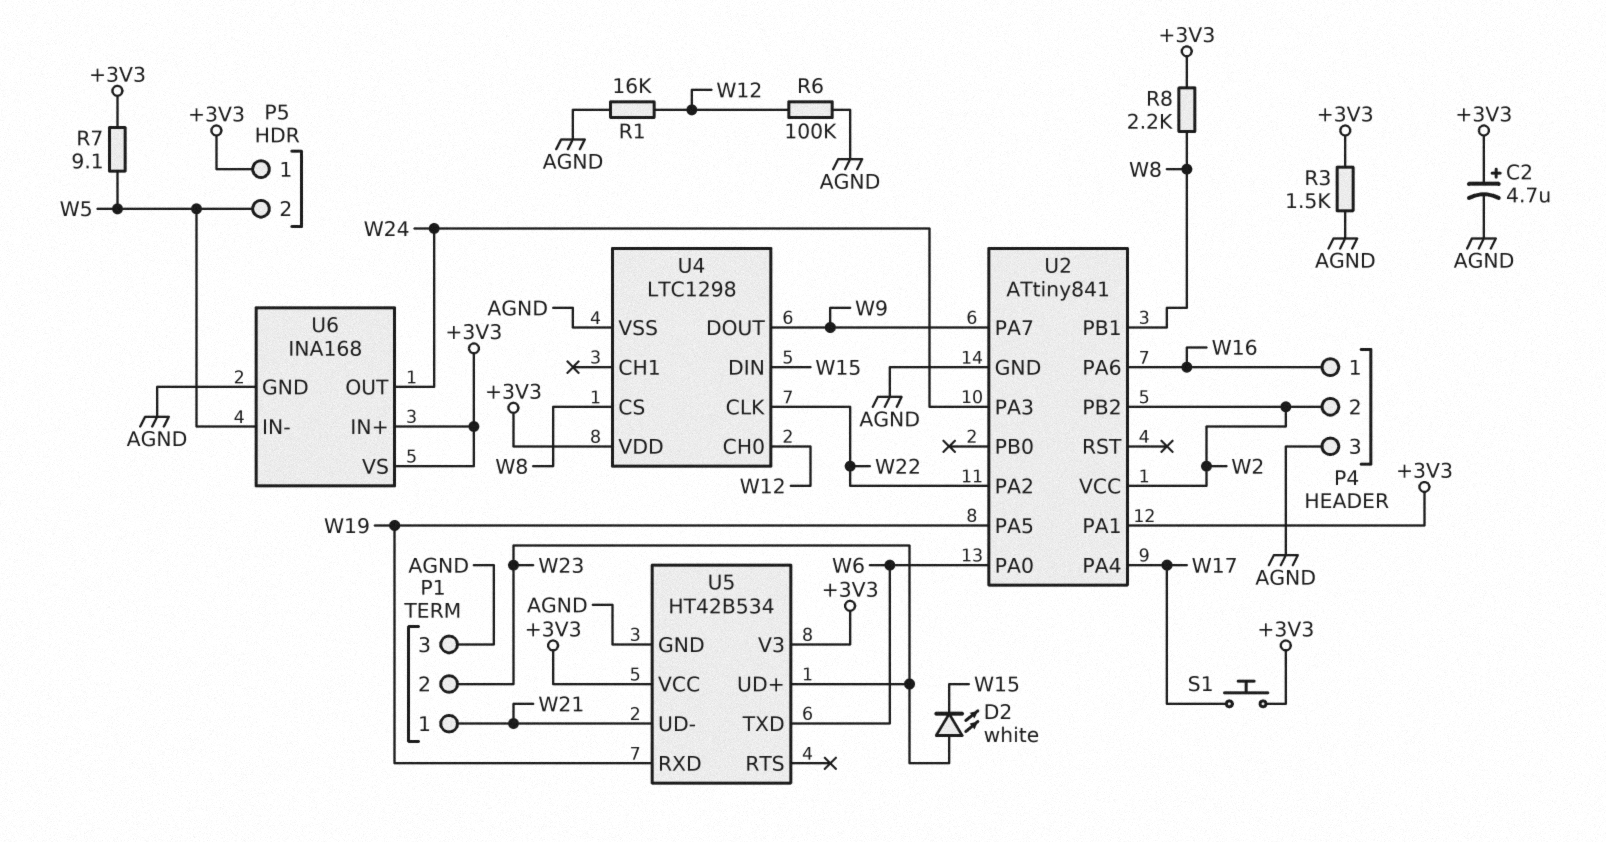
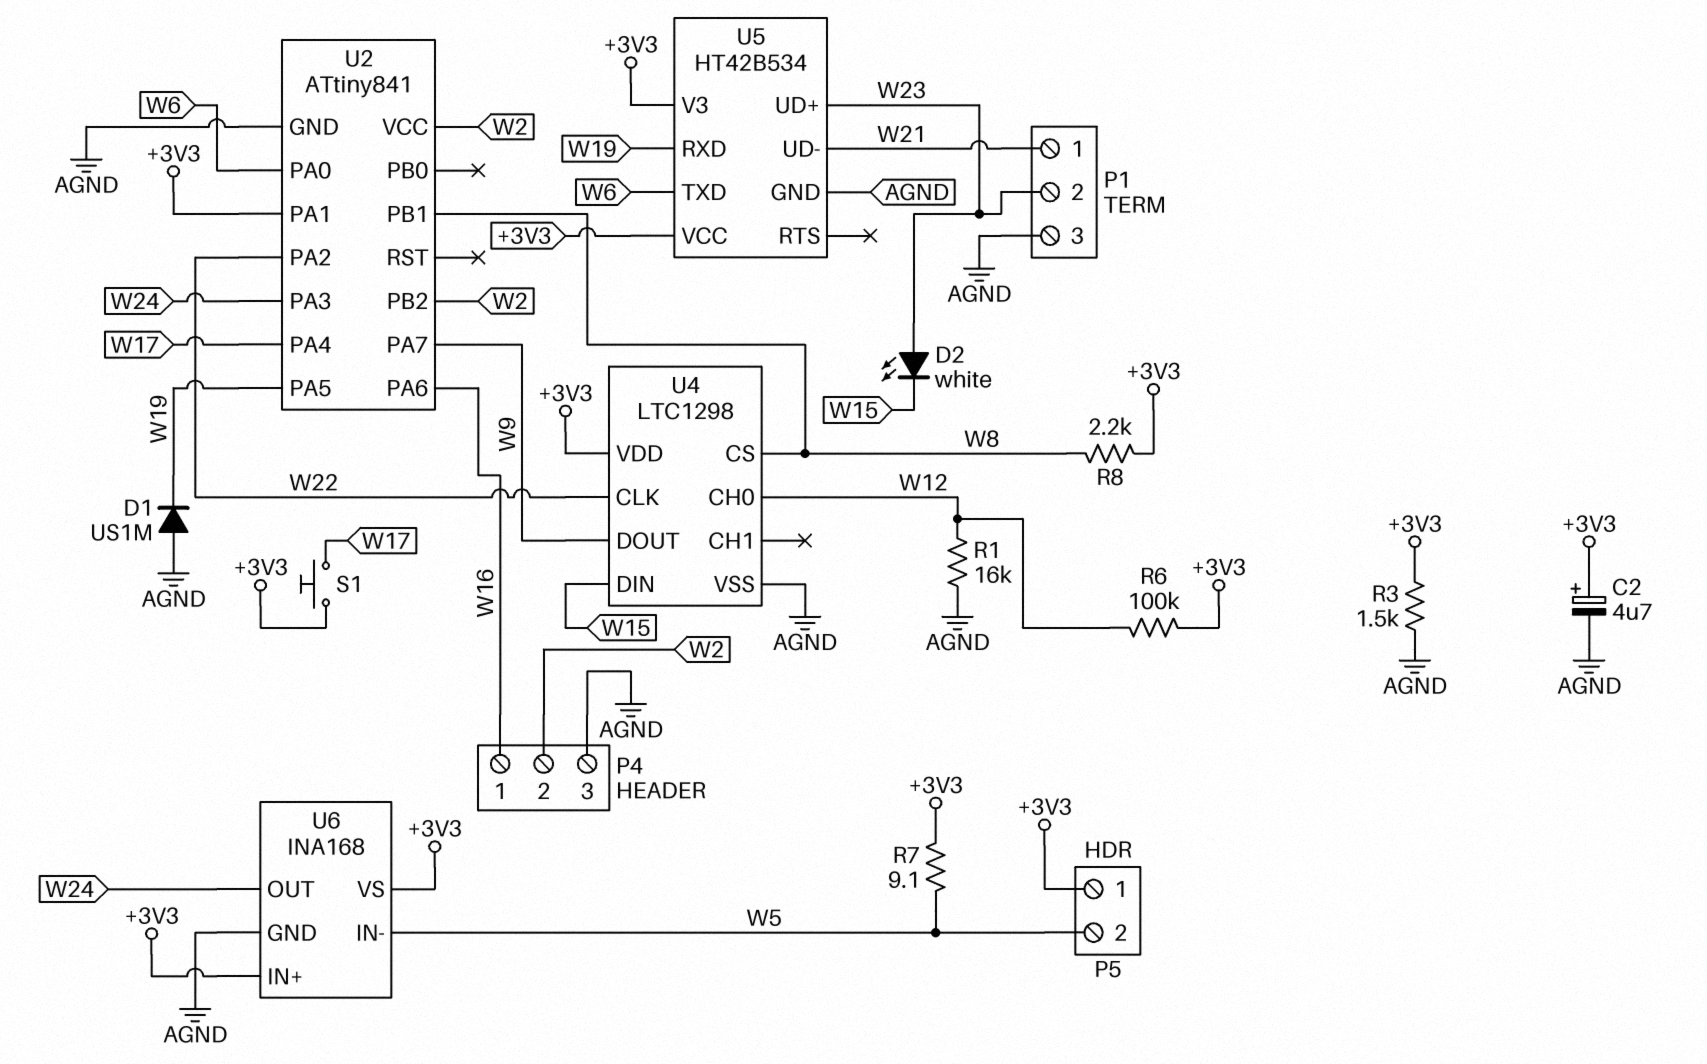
D1: none -> diode US1M (A AGND, K W19)
R6: 100k (AGND, W12) -> 100k (+3V3, W12)

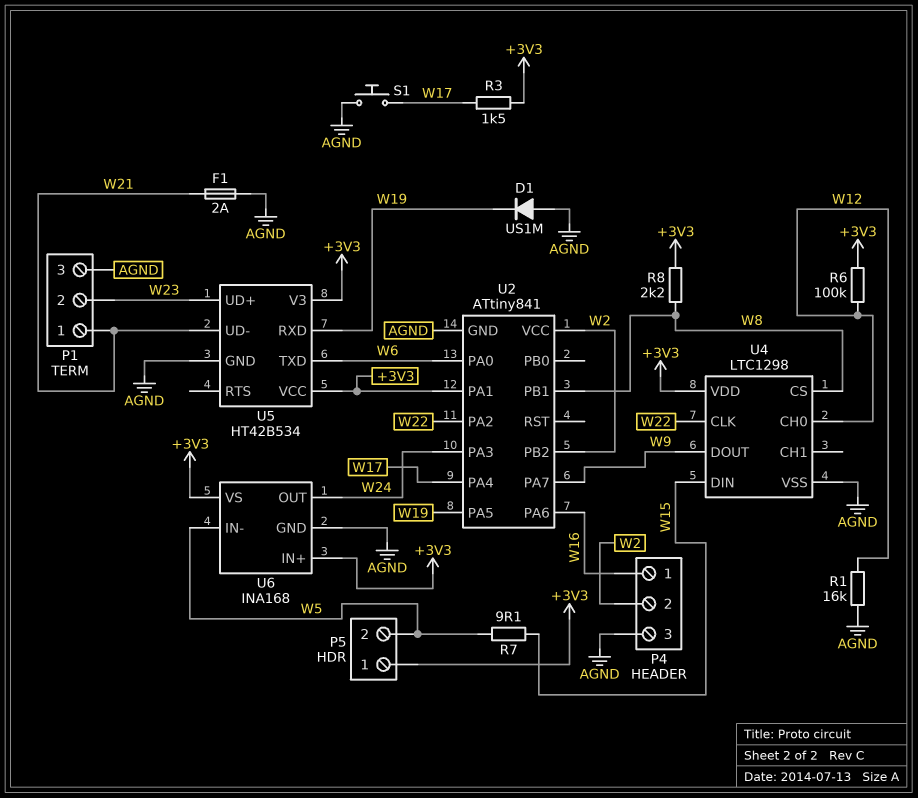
C2: 4.7uF (plus +3V3, minus AGND) -> none
D2: LED white (A W23, K W15) -> none
F1: none -> 2A (AGND, W21)
R3: 1.5k (+3V3, AGND) -> 1.5k (+3V3, W17)
R7: 9.1 (+3V3, W5) -> 9.1 (W5, W15)
S1: button (+3V3, W17) -> button (AGND, W17)

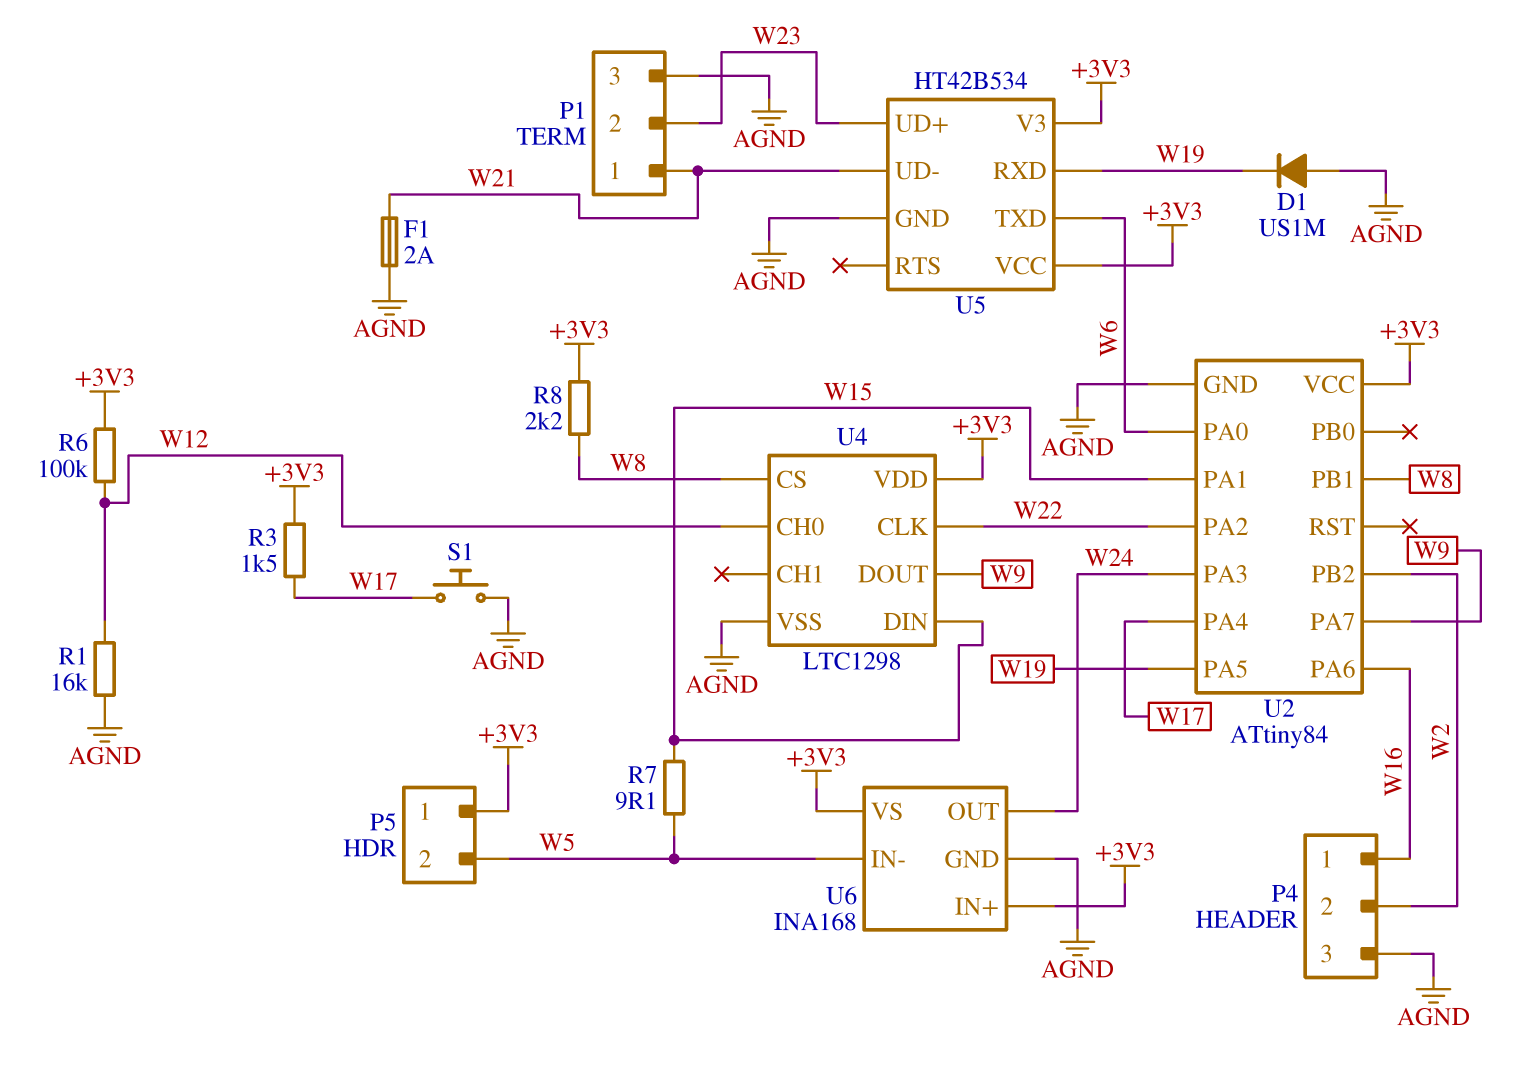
U2: ATtiny841 -> ATtiny84
U2 pin PA1: +3V3 -> W15
U2 pin VCC: W2 -> +3V3

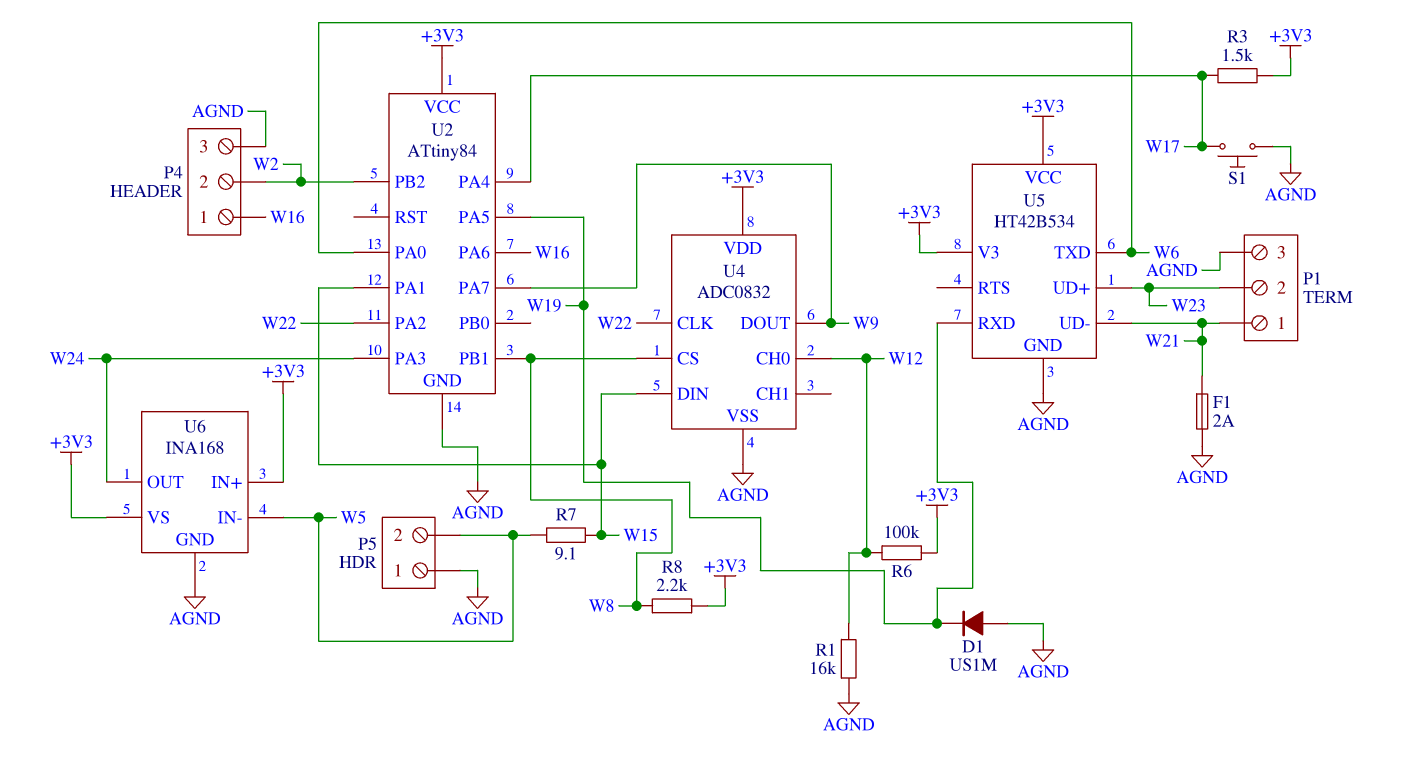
P5 pin 1: +3V3 -> AGND
U4: LTC1298 -> ADC0832

